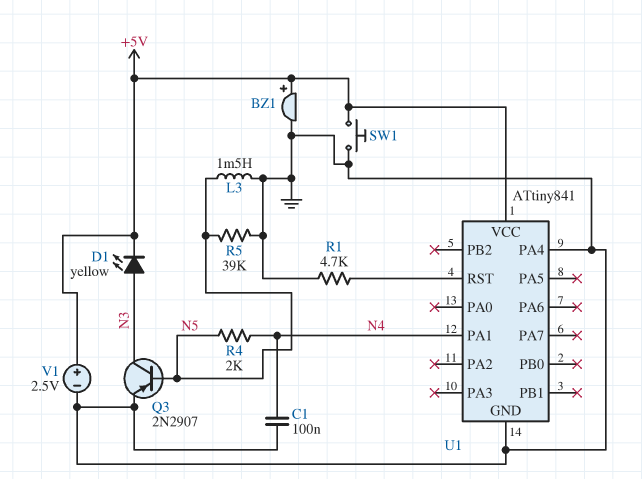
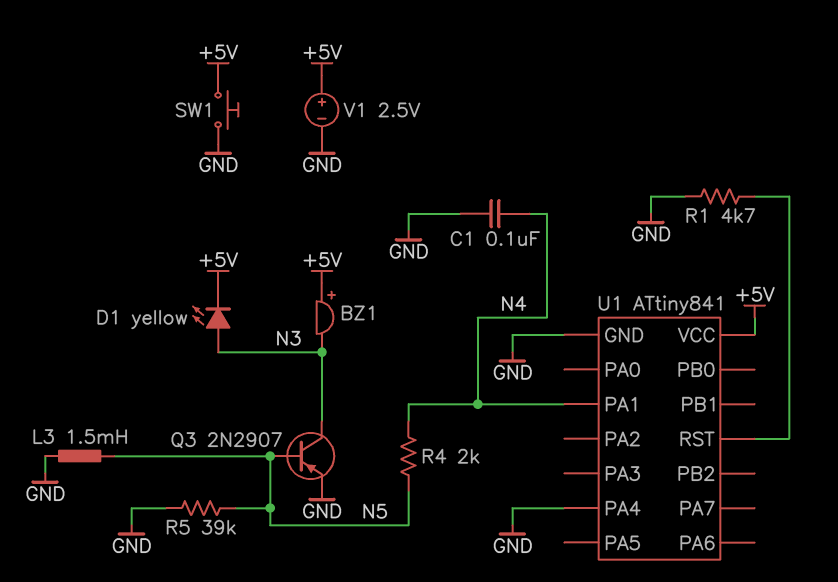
BZ1: buzzer (plus +5V, minus GND) -> buzzer (plus +5V, minus N3)

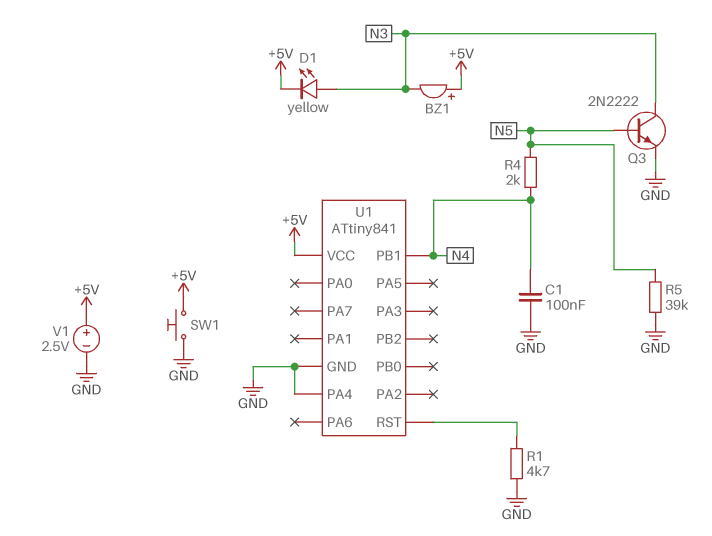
L3: 1.5mH (GND, N5) -> none
Q3: PNP 2N2907 (B N5, C N3, E GND) -> NPN 2N2222 (B N5, C N3, E GND)
U1 pin PA1: N4 -> none
U1 pin PB1: none -> N4

